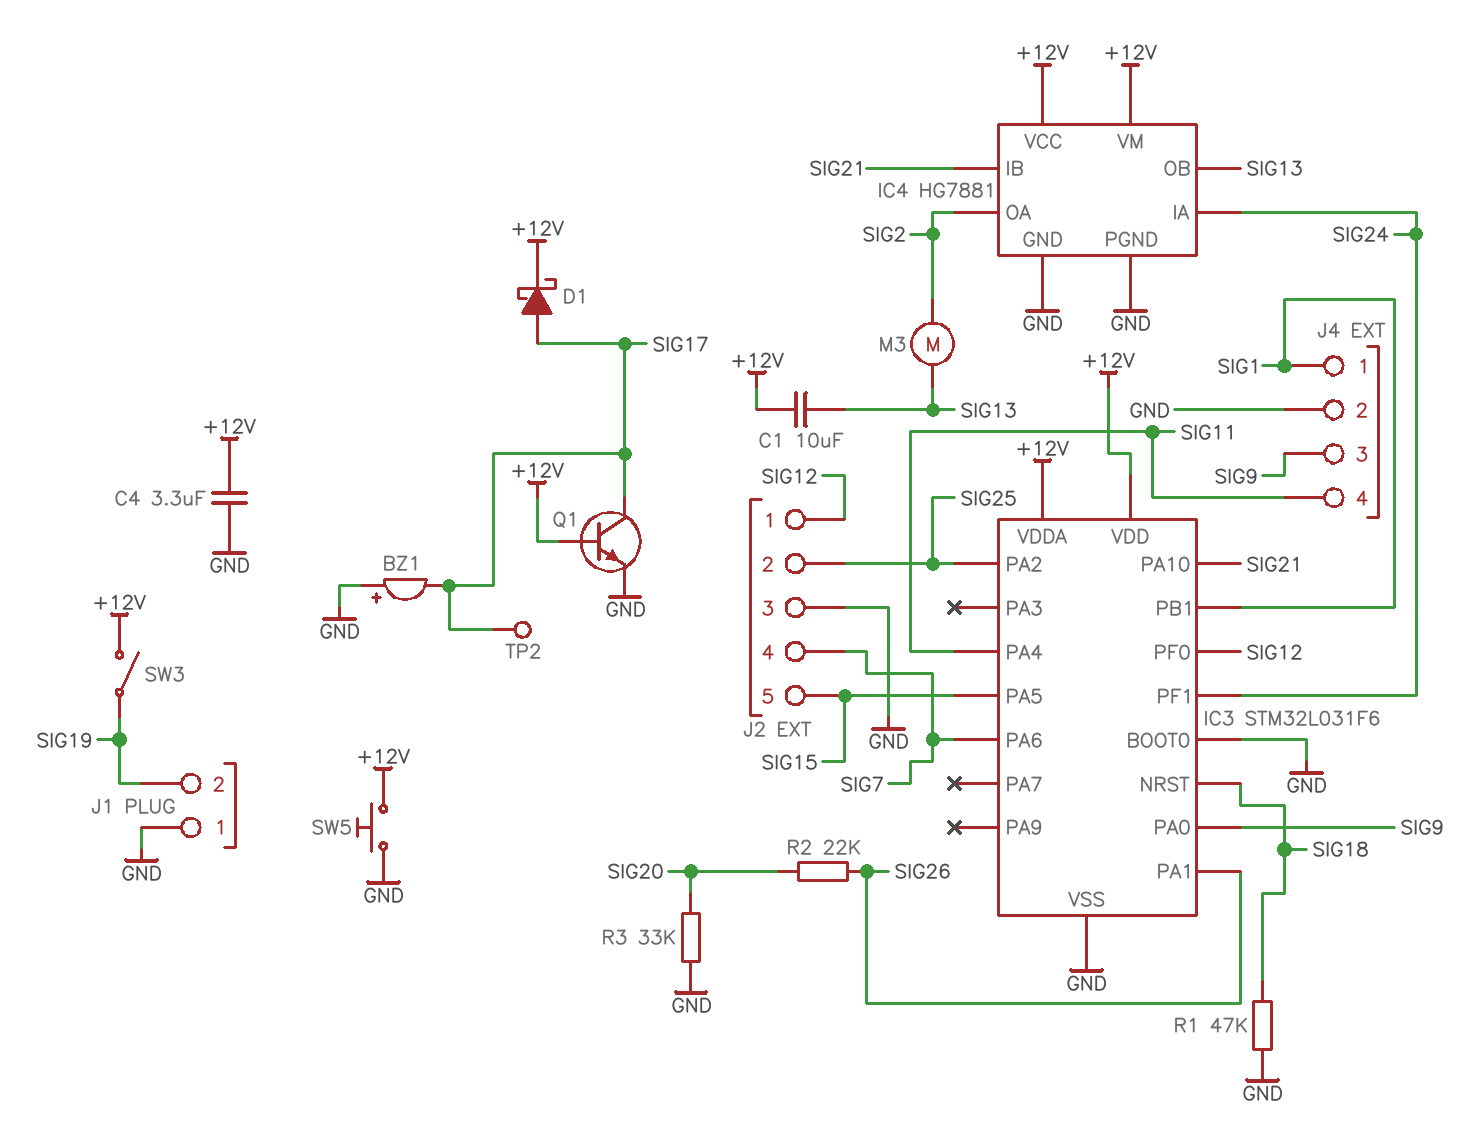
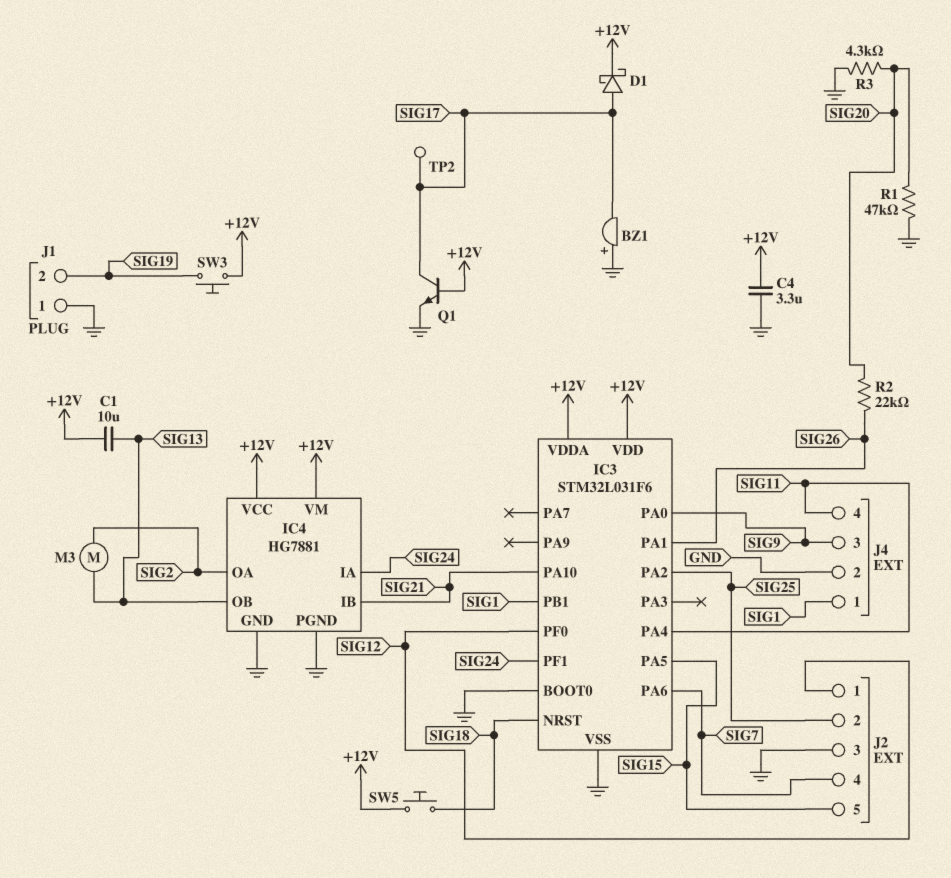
R1: 47k (GND, SIG18) -> 47k (GND, SIG20)
R3: 33k (GND, SIG20) -> 4.3k (GND, SIG20)
SW3: switch (+12V, SIG19) -> button (+12V, SIG19)
SW5: button (+12V, GND) -> button (+12V, SIG18)

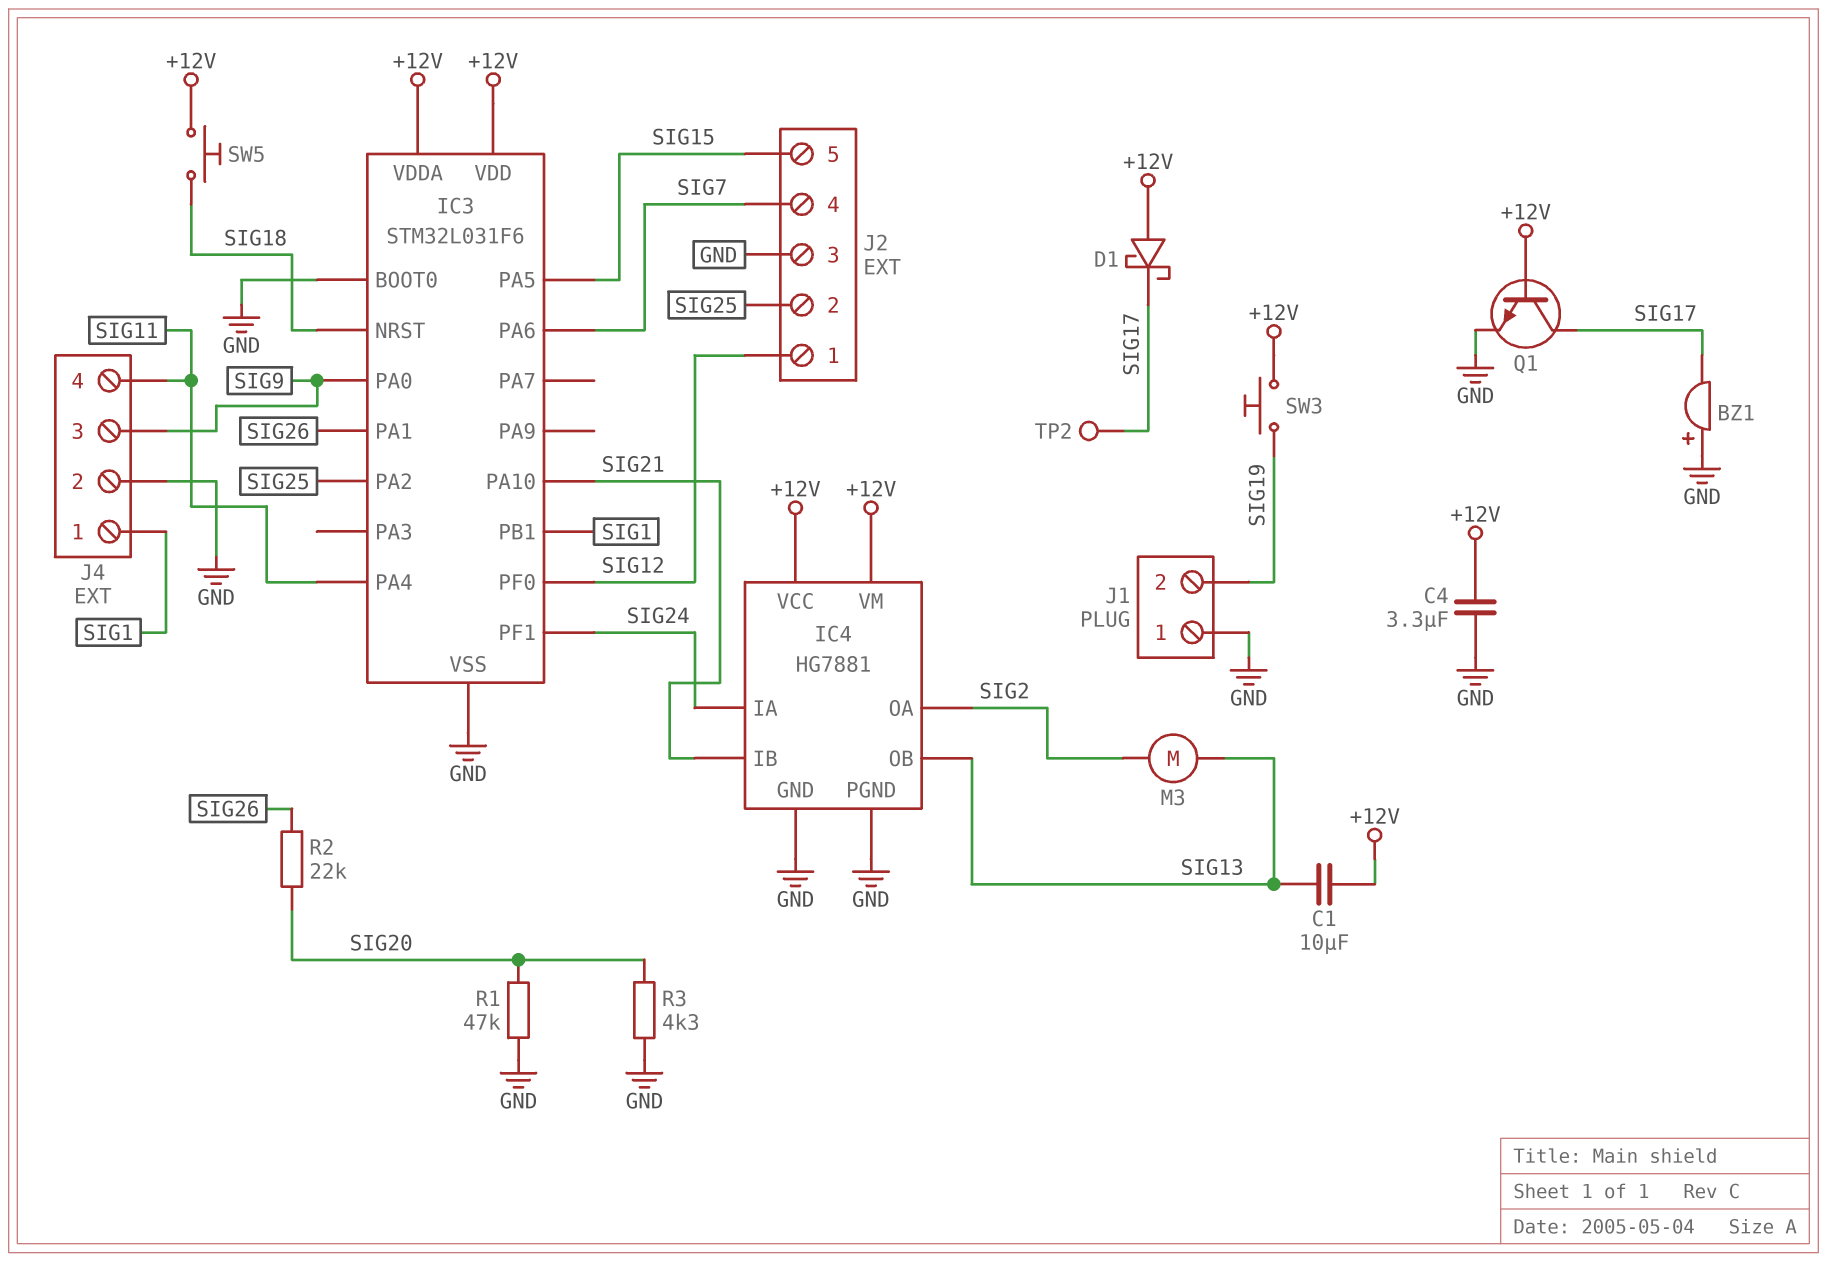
D1: schottky (A SIG17, K +12V) -> schottky (A +12V, K SIG17)

